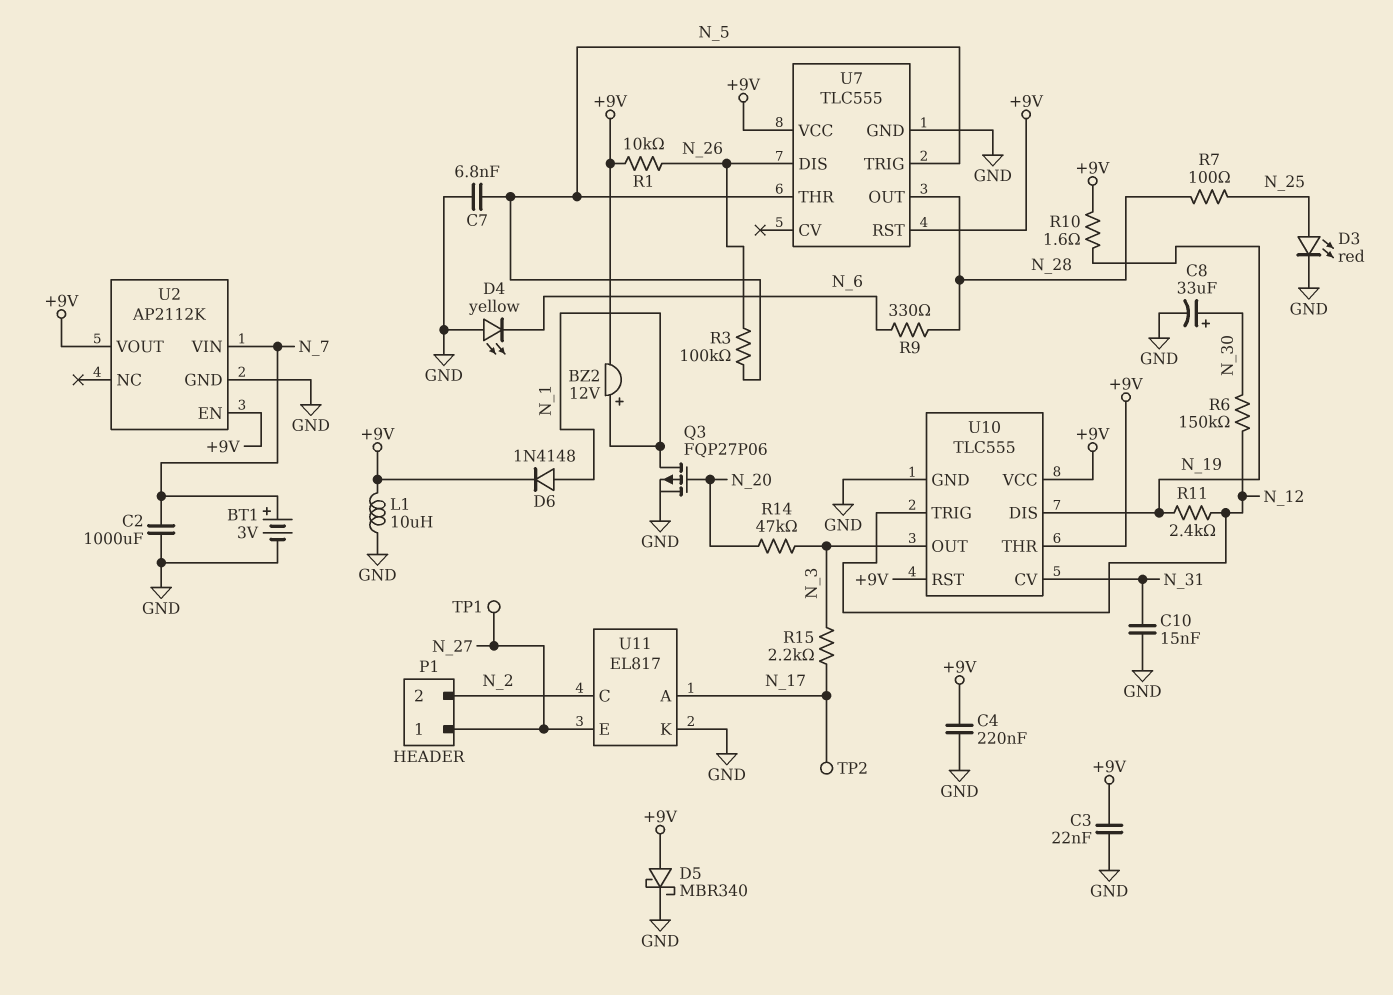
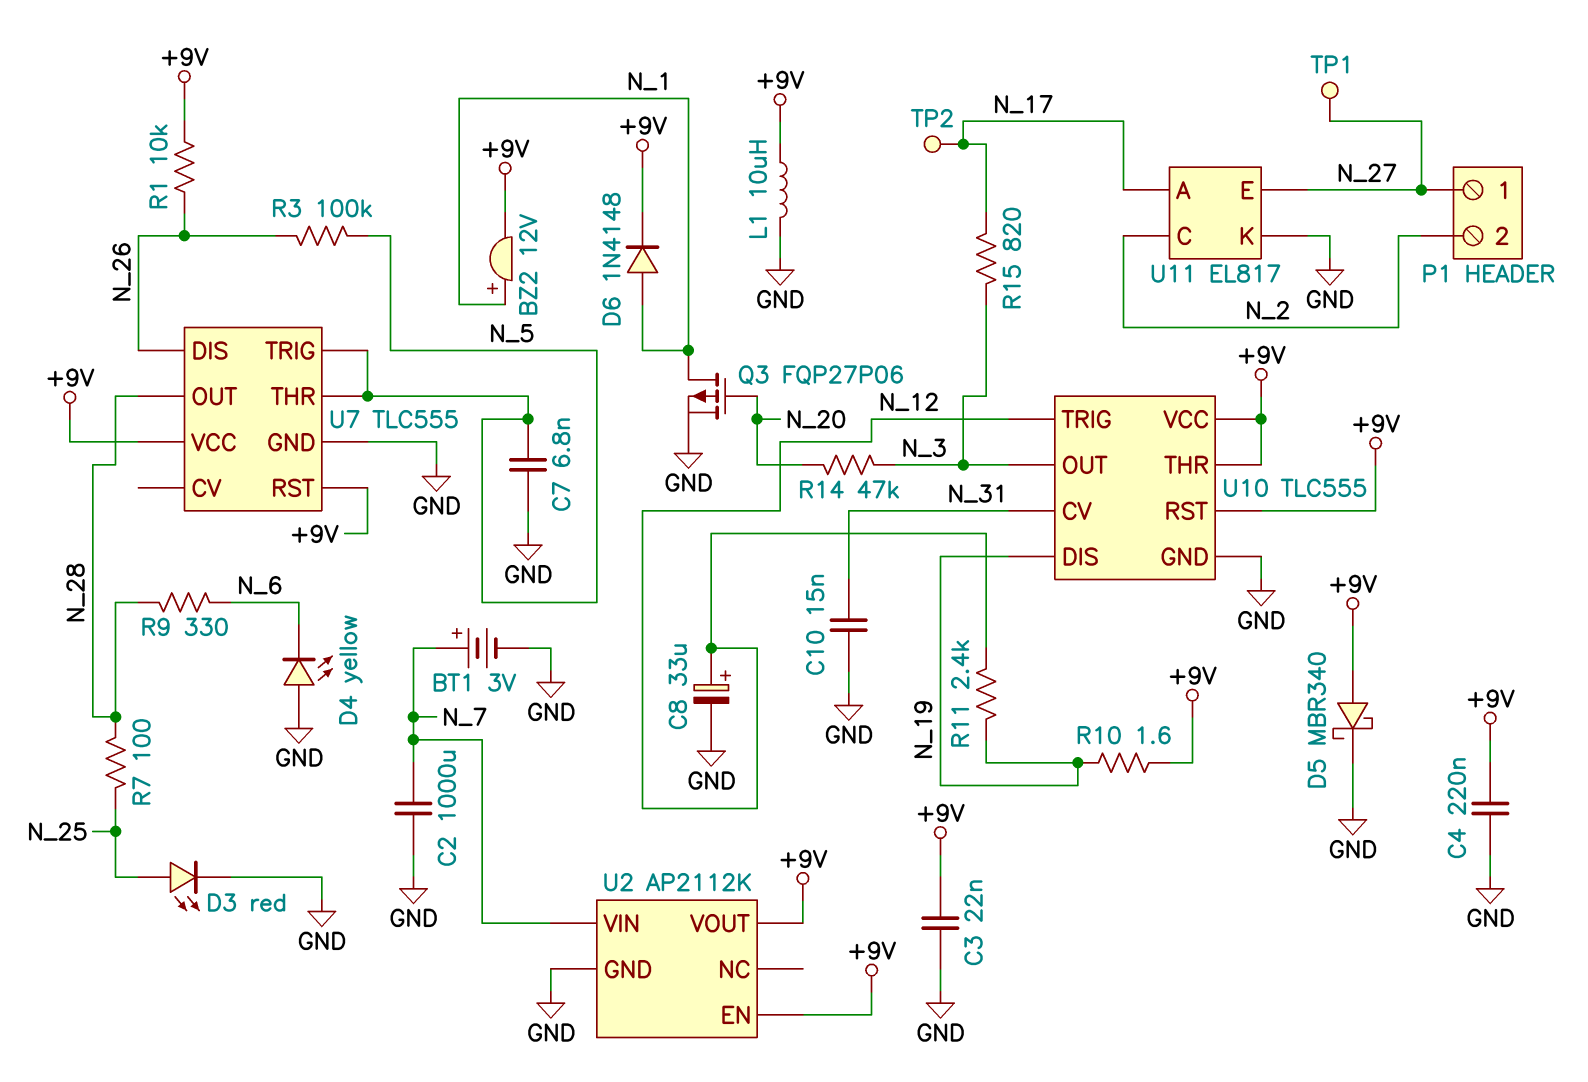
C8: 33uF (plus N_30, minus GND) -> 33uF (plus N_12, minus GND)
R6: 150k (N_12, N_30) -> none
R15: 2.2k (N_3, N_17) -> 820 (N_3, N_17)

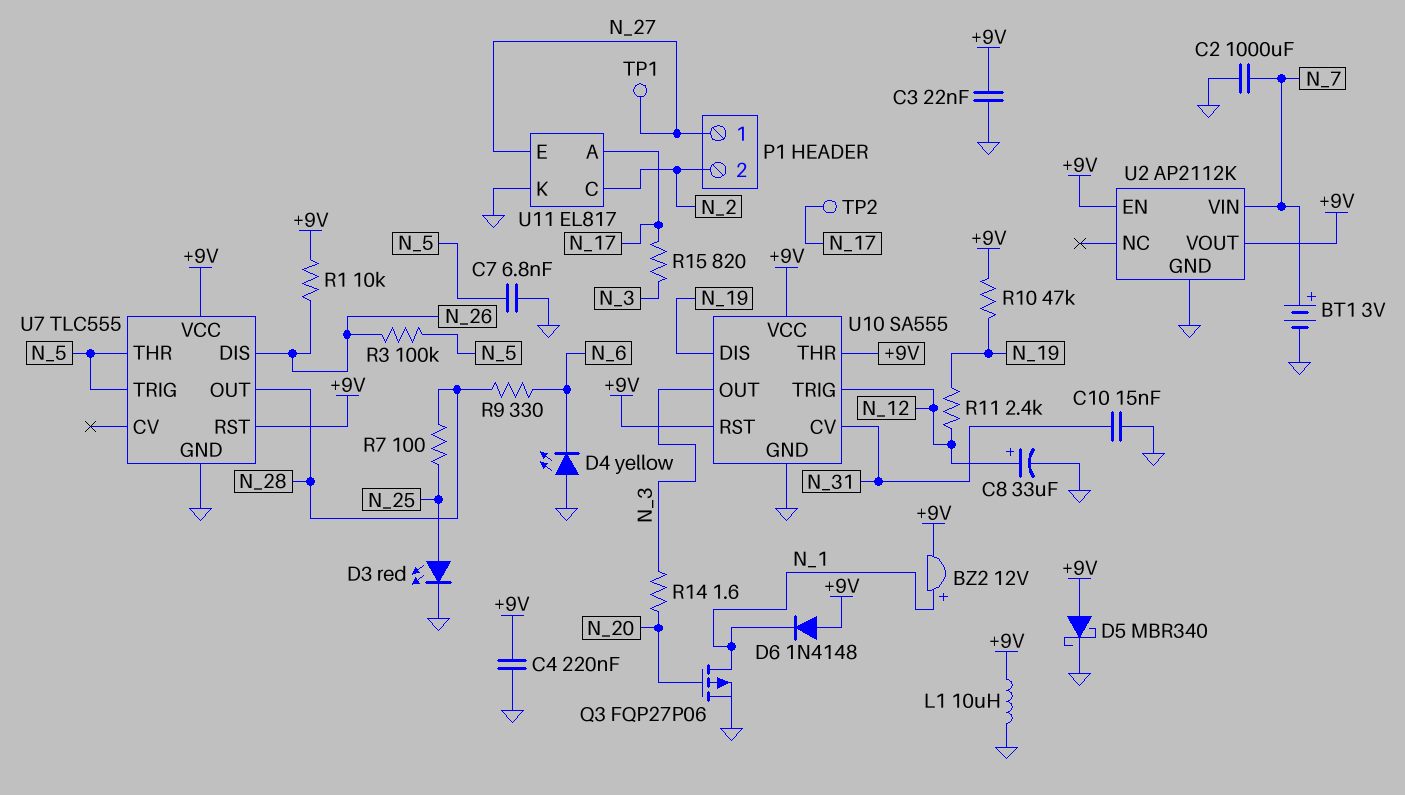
D6: diode 1N4148 (A N_1, K +9V) -> diode 1N4148 (A +9V, K N_1)
R10: 1.6 (+9V, N_19) -> 47k (+9V, N_19)
R14: 47k (N_3, N_20) -> 1.6 (N_3, N_20)
U10: TLC555 -> SA555

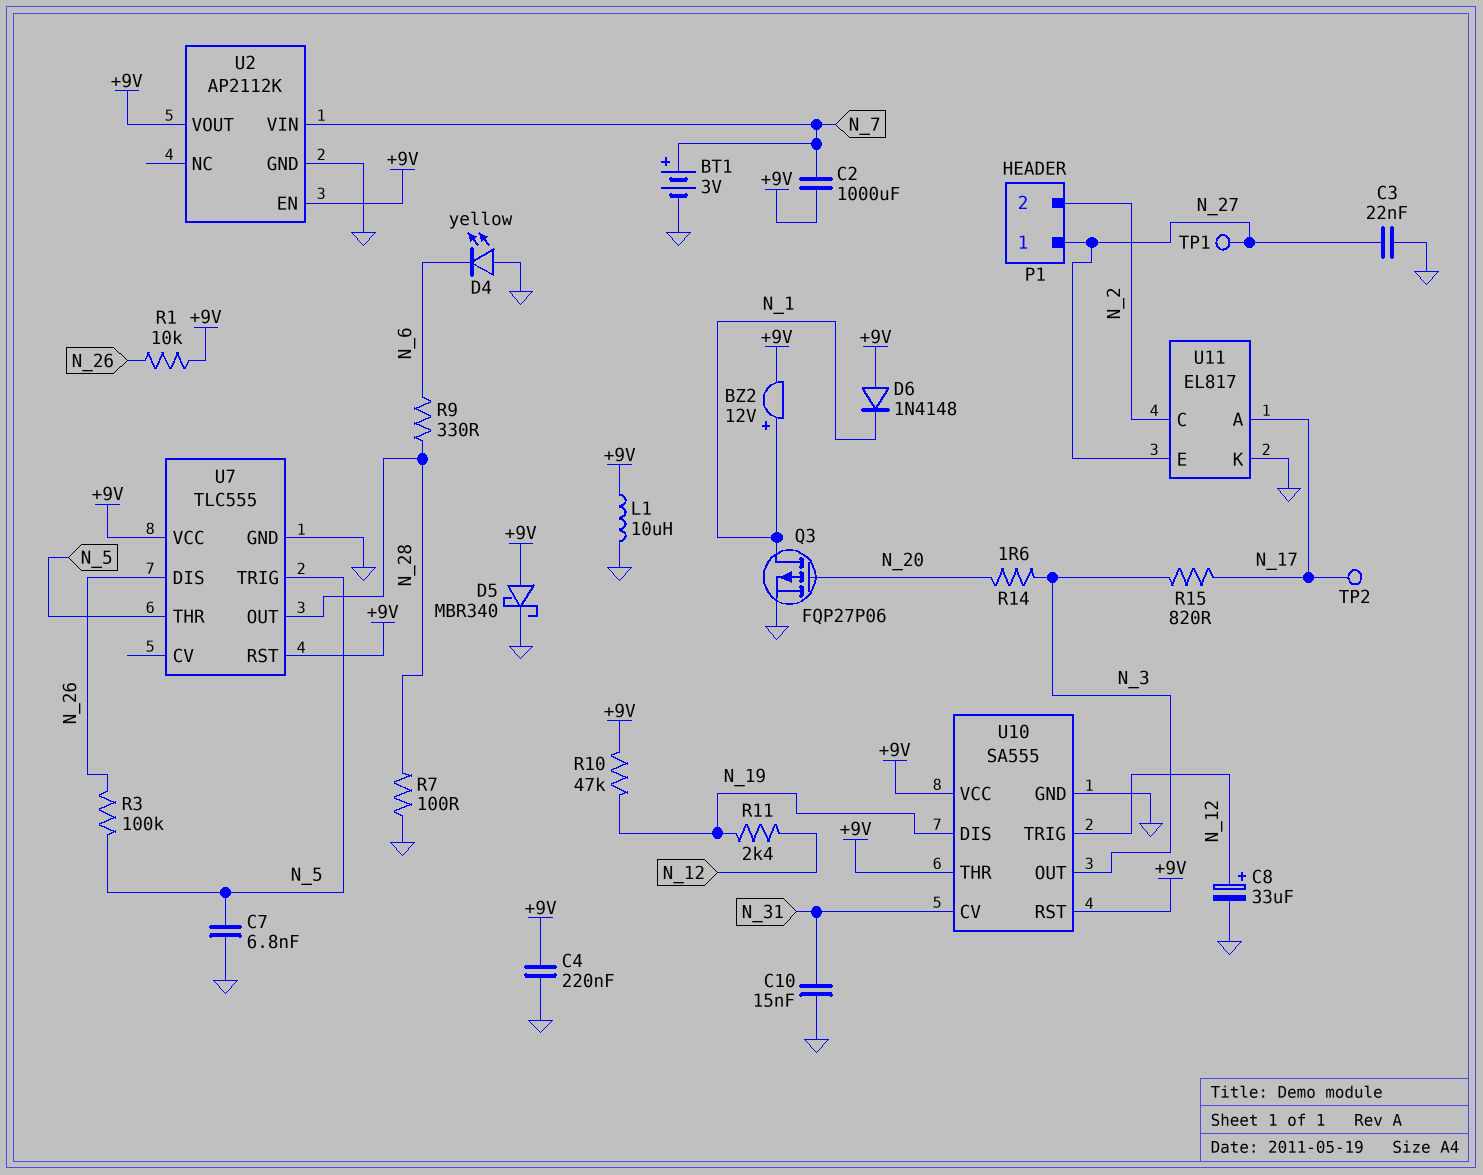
C2: 1000uF (GND, N_7) -> 1000uF (+9V, N_7)
C3: 22nF (+9V, GND) -> 22nF (GND, N_27)
D3: LED red (A N_25, K GND) -> none
R7: 100 (N_25, N_28) -> 100 (GND, N_28)

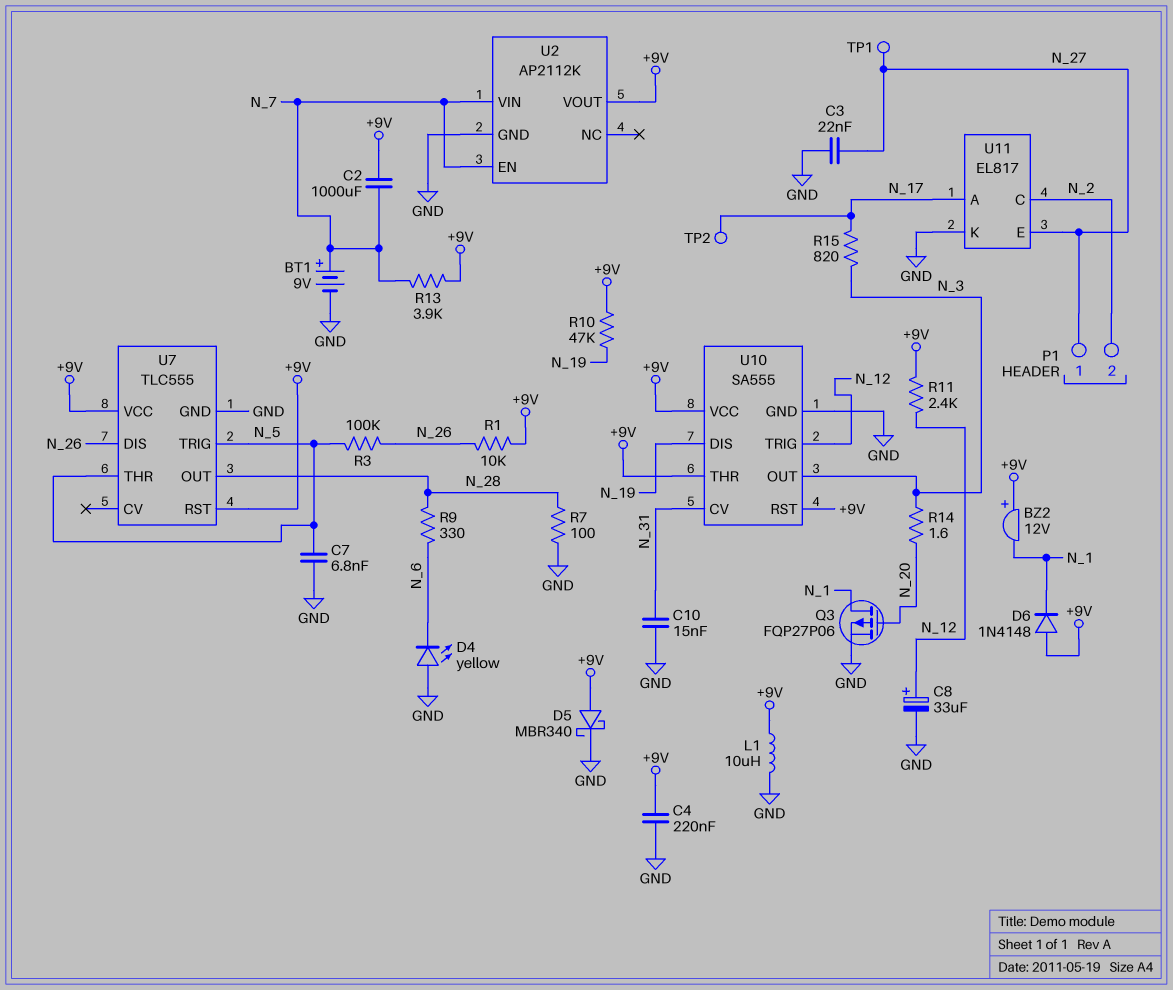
BT1: 3V (plus N_7, minus GND) -> 9V (plus N_7, minus GND)
BZ2: buzzer 12V (plus N_1, minus +9V) -> buzzer 12V (plus +9V, minus N_1)
R11: 2.4k (N_12, N_19) -> 2.4k (+9V, N_12)
R13: none -> 3.9k (+9V, N_7)
U2 pin EN: +9V -> N_7

